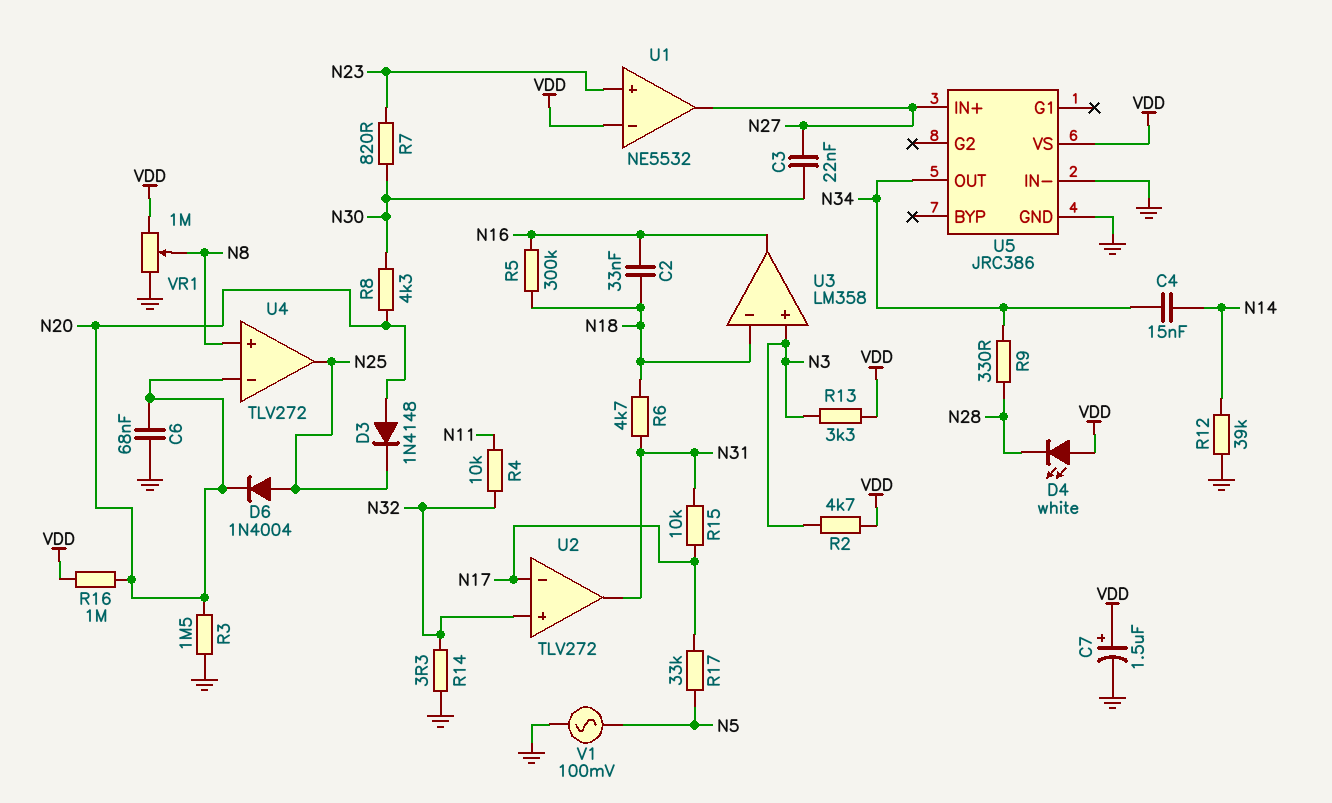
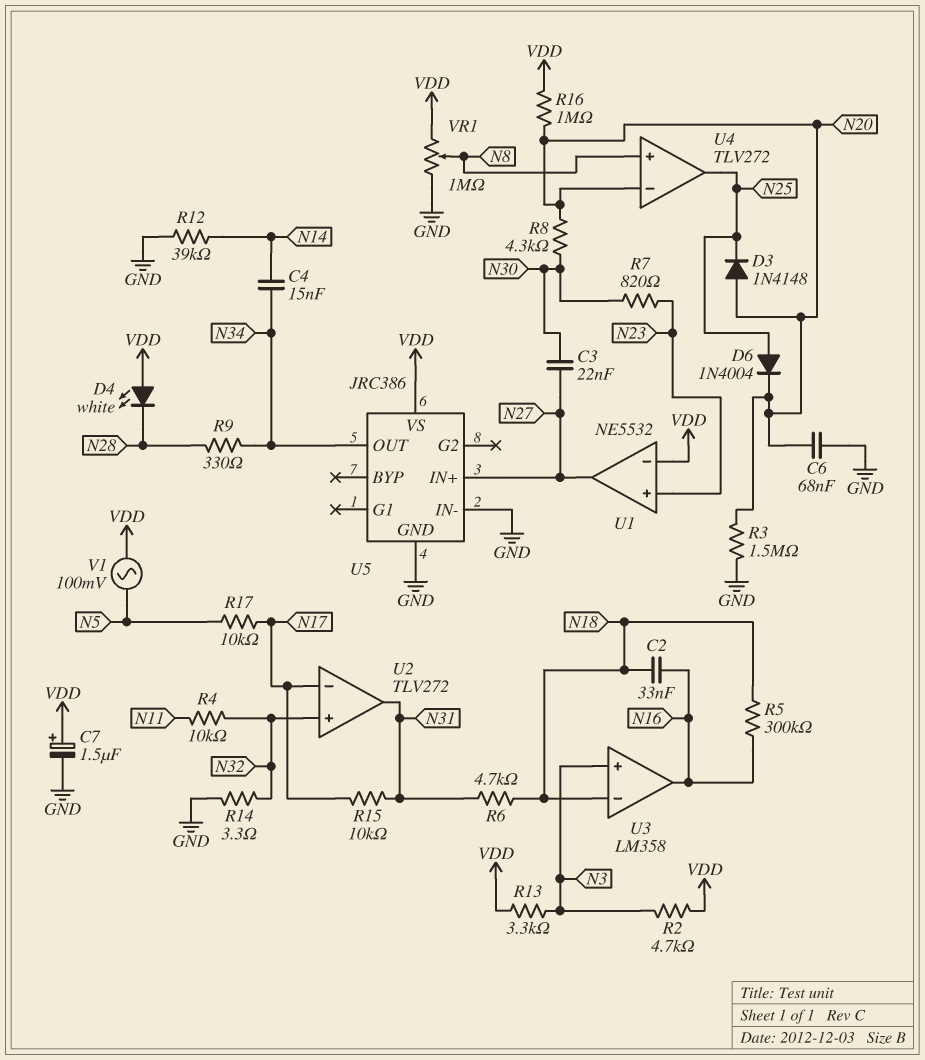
R17: 33k (N5, N17) -> 10k (N5, N17)
V1: AC 100mV (GND, N5) -> AC 100mV (N5, VDD)

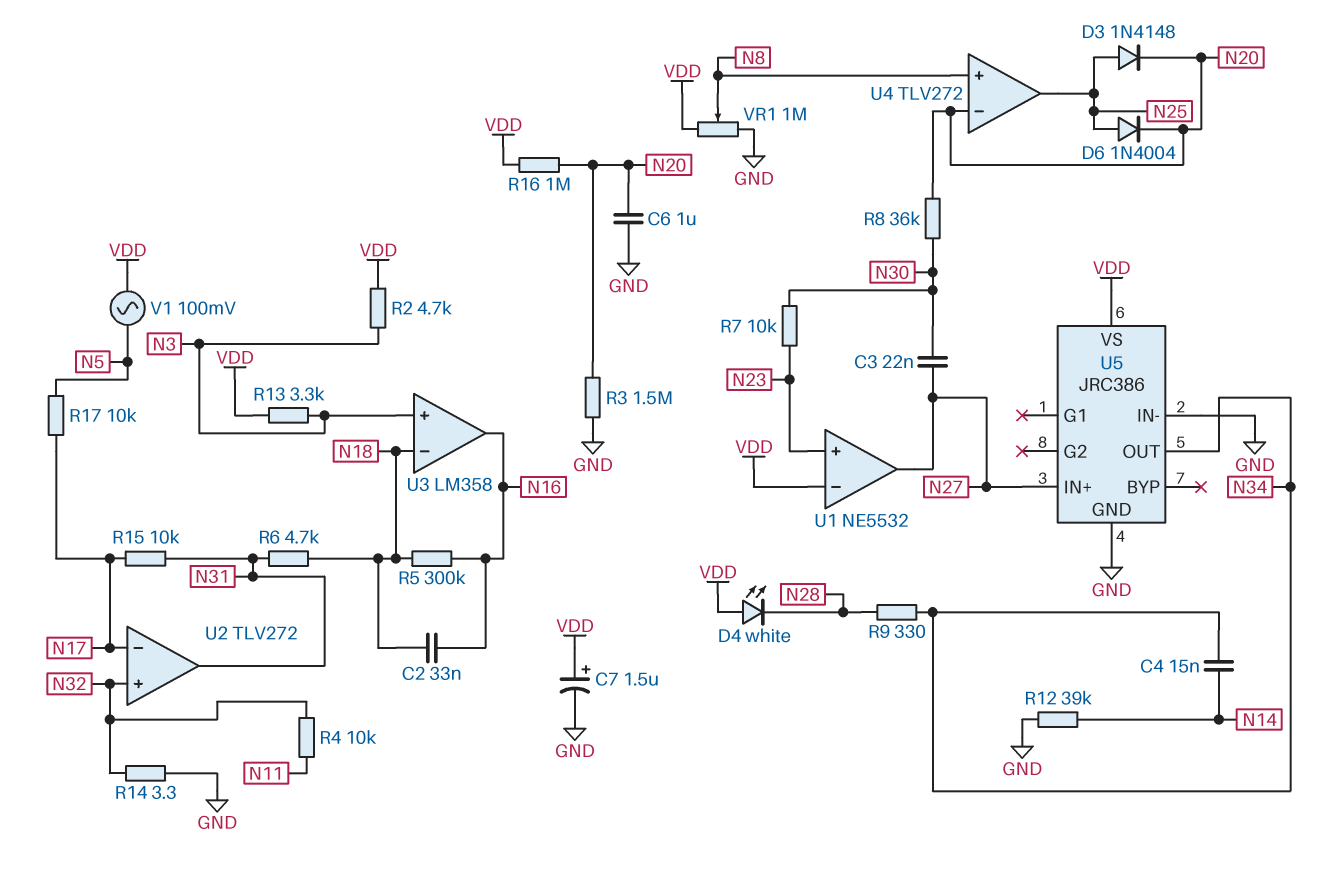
C6: 68nF (GND, N20) -> 1uF (GND, N20)
D3: diode 1N4148 (A N20, K N25) -> diode 1N4148 (A N25, K N20)
R7: 820 (N23, N30) -> 10k (N23, N30)
R8: 4.3k (N20, N30) -> 36k (N20, N30)

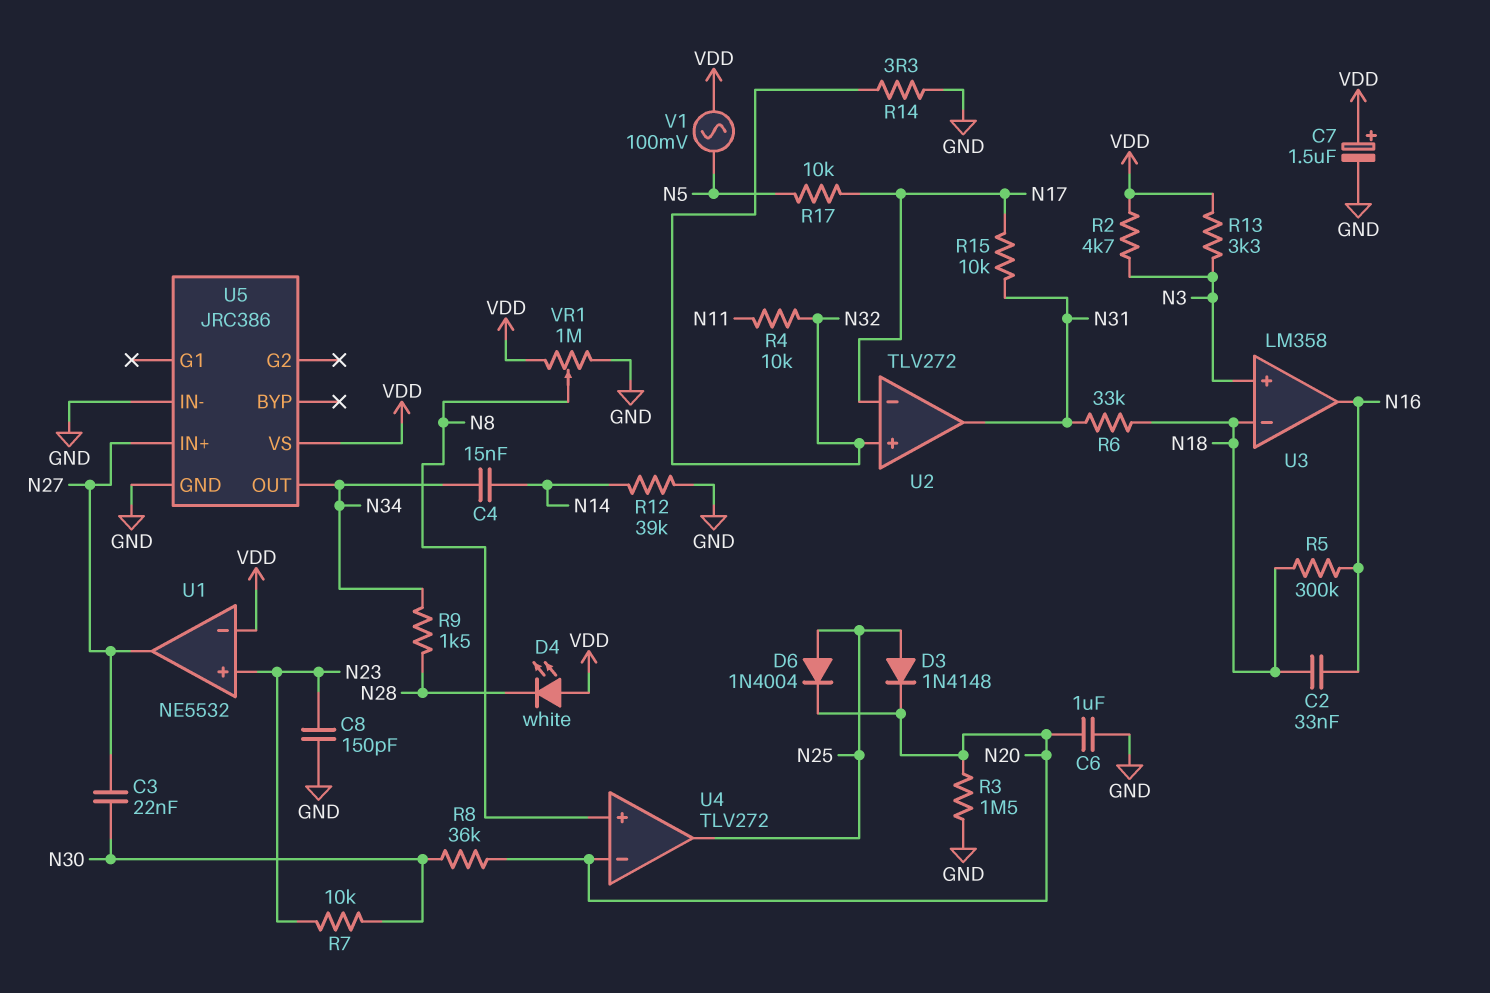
C8: none -> 150pF (GND, N23)
R6: 4.7k (N18, N31) -> 33k (N18, N31)
R9: 330 (N28, N34) -> 1.5k (N28, N34)
R16: 1M (N20, VDD) -> none

